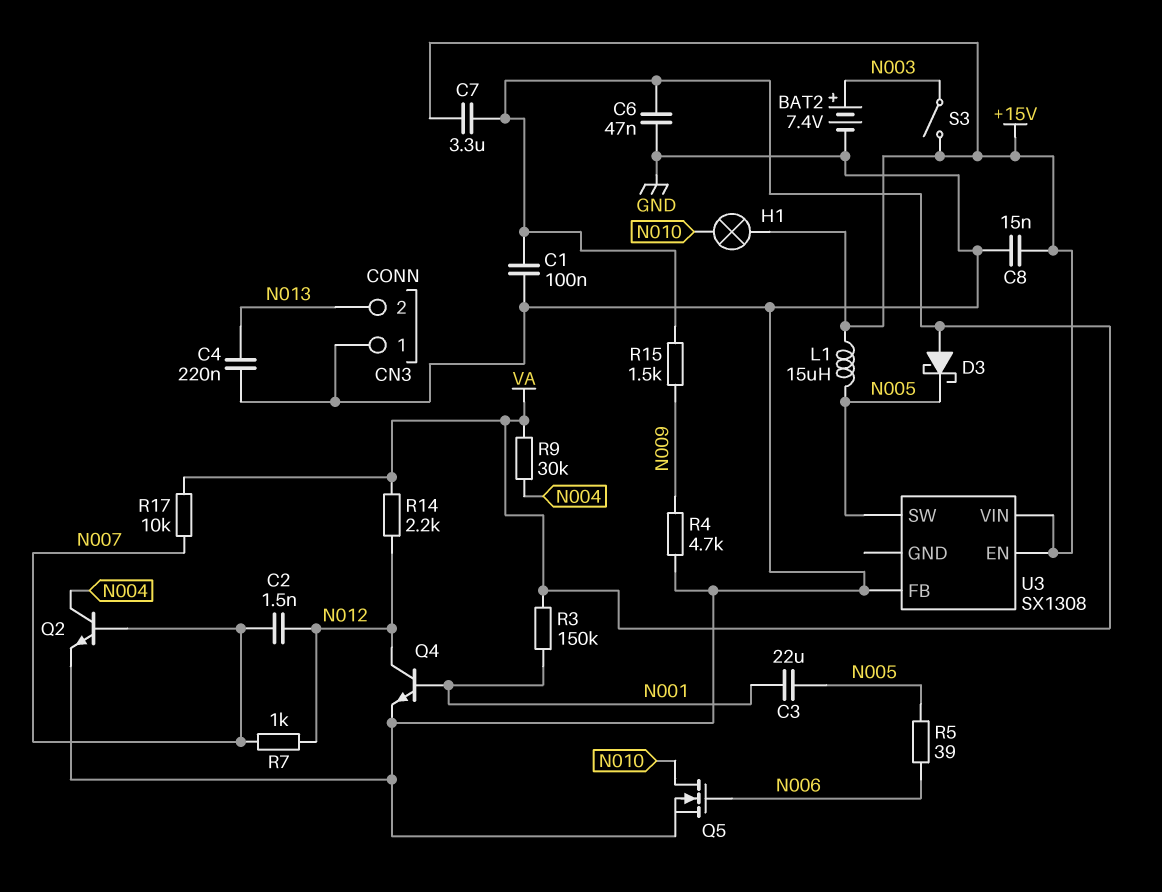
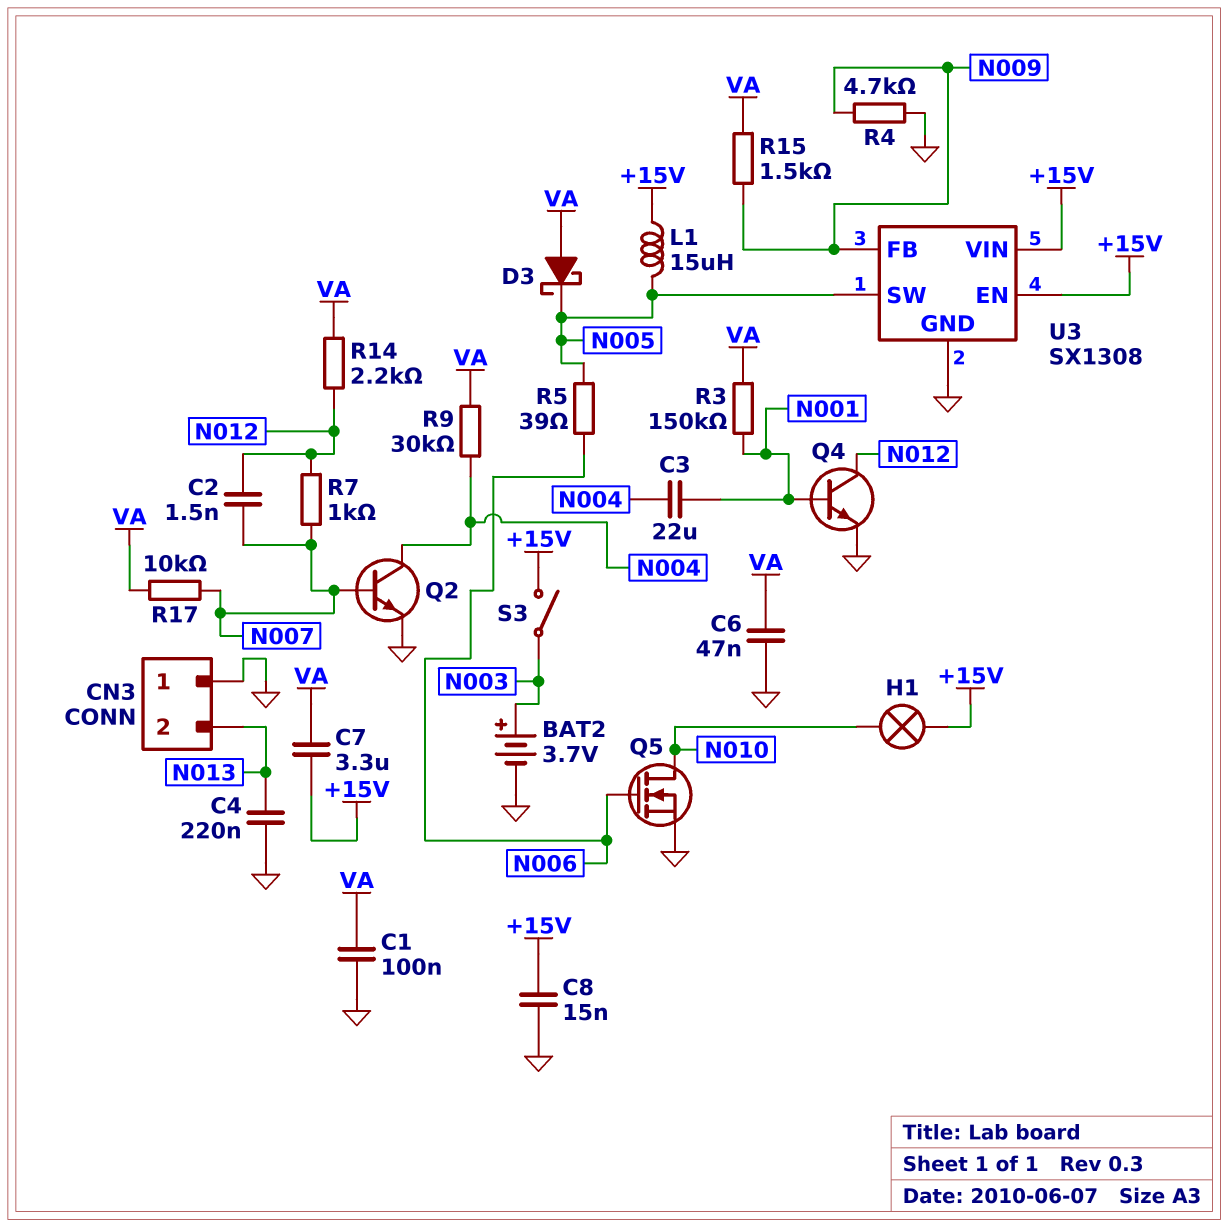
BAT2: 7.4V (plus N003, minus GND) -> 3.7V (plus N003, minus GND)
C3: 22uF (N001, N005) -> 22uF (N001, N004)
U3 pin FB: GND -> N009
U3 pin GND: none -> GND

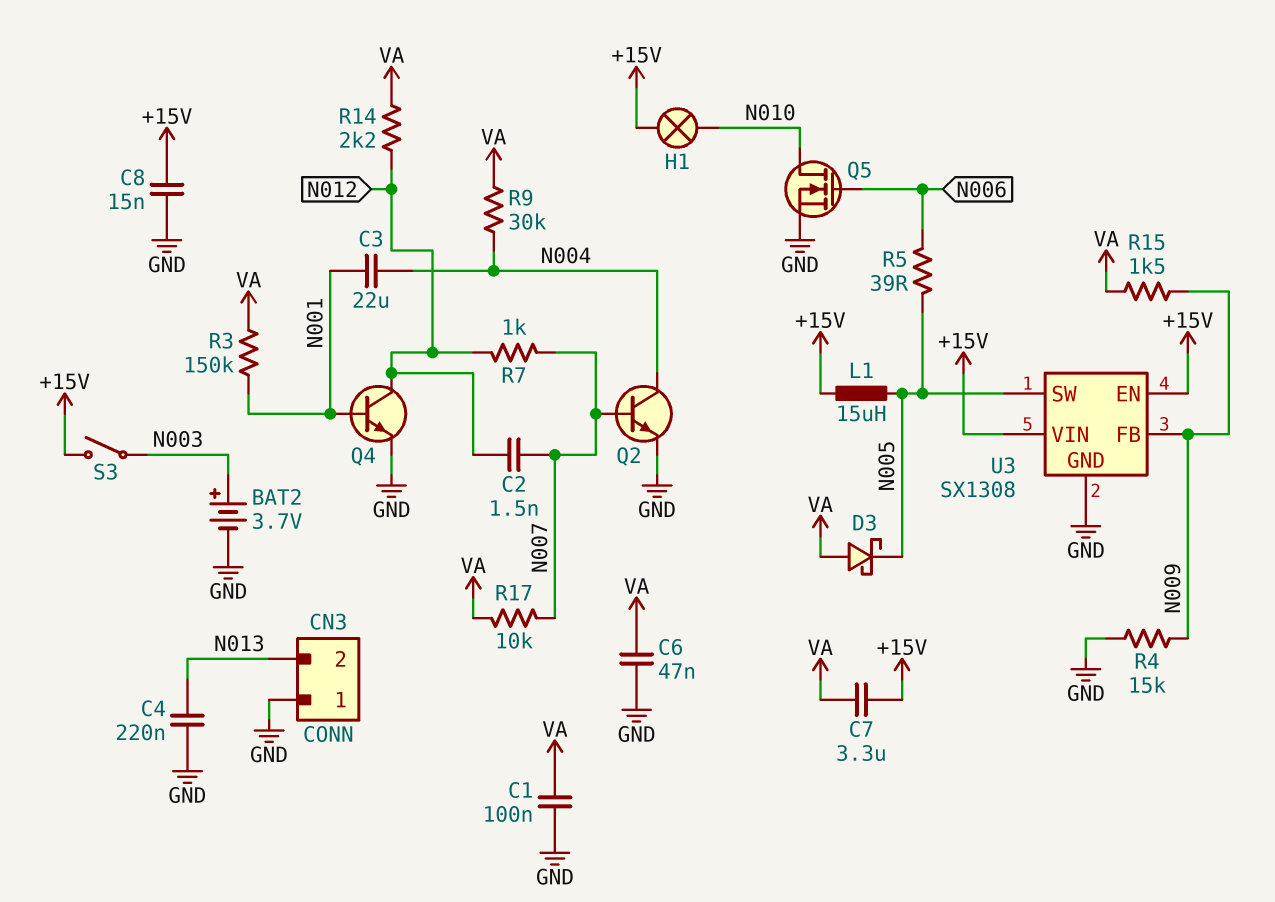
R4: 4.7k (GND, N009) -> 15k (GND, N009)

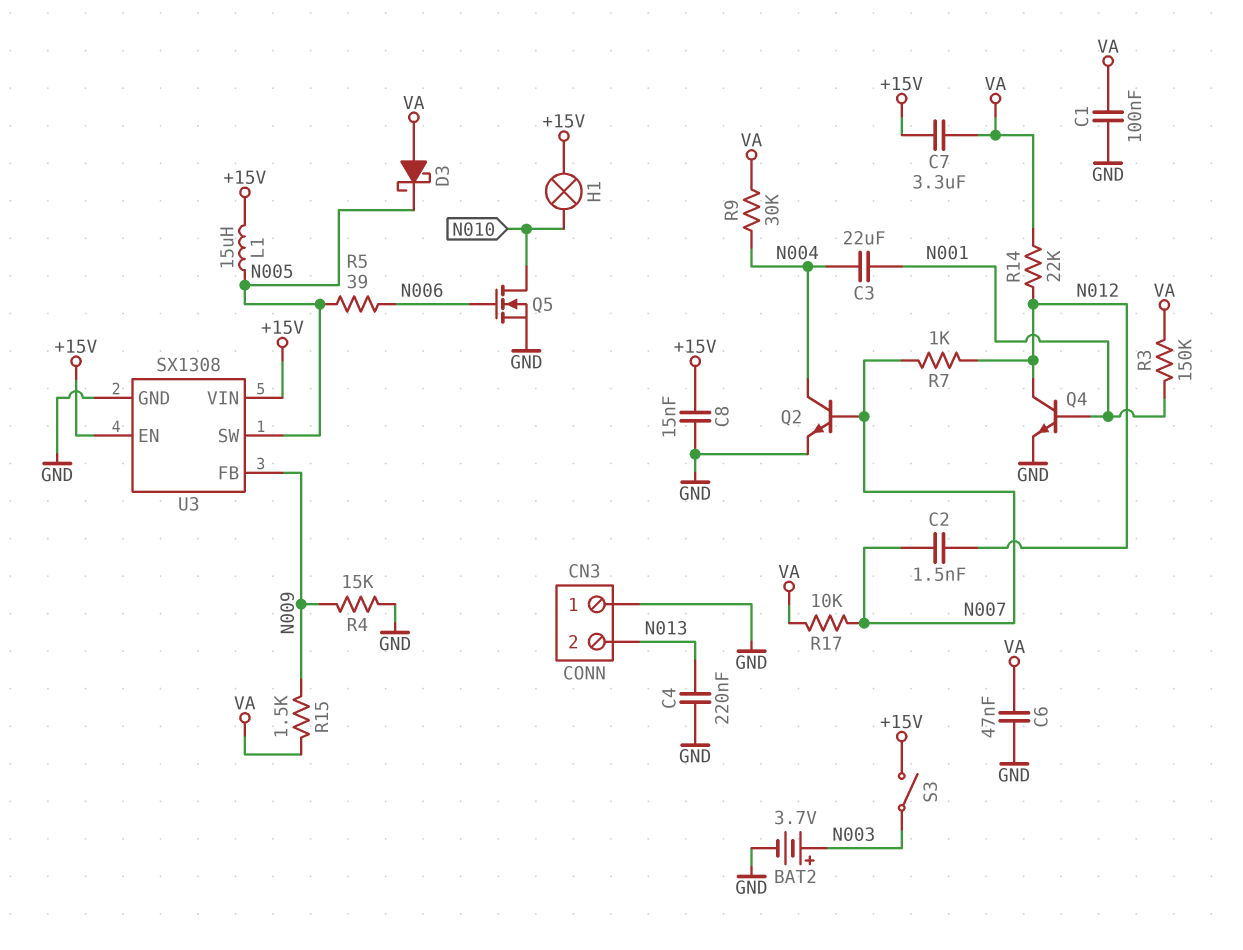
R14: 2.2k (N012, VA) -> 22k (N012, VA)

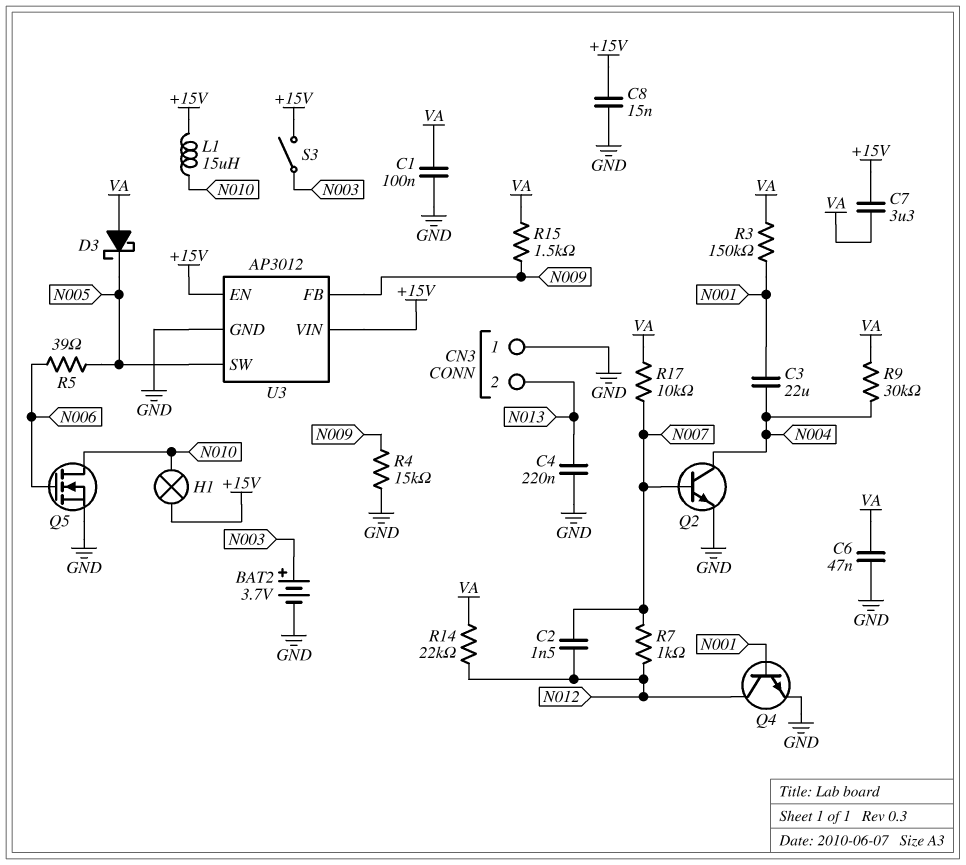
L1: 15uH (+15V, N005) -> 15uH (+15V, N010)
U3: SX1308 -> AP3012

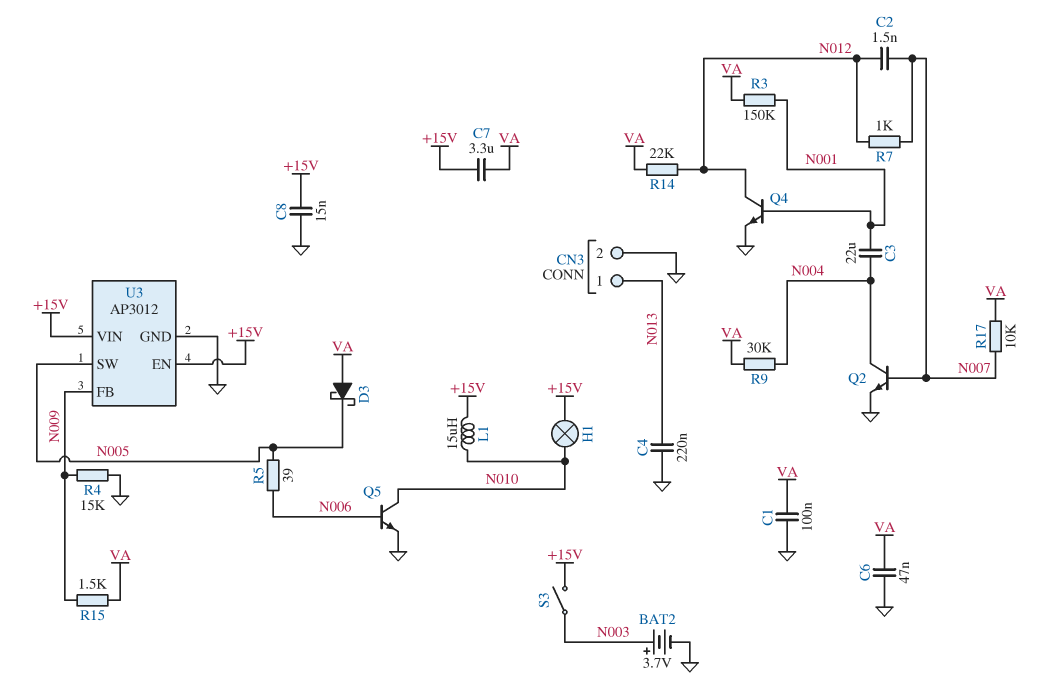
CN3 pin 1: GND -> N013
CN3 pin 2: N013 -> GND
Q5: NMOS (G N006, D N010, S GND) -> NPN (B N006, C N010, E GND)

